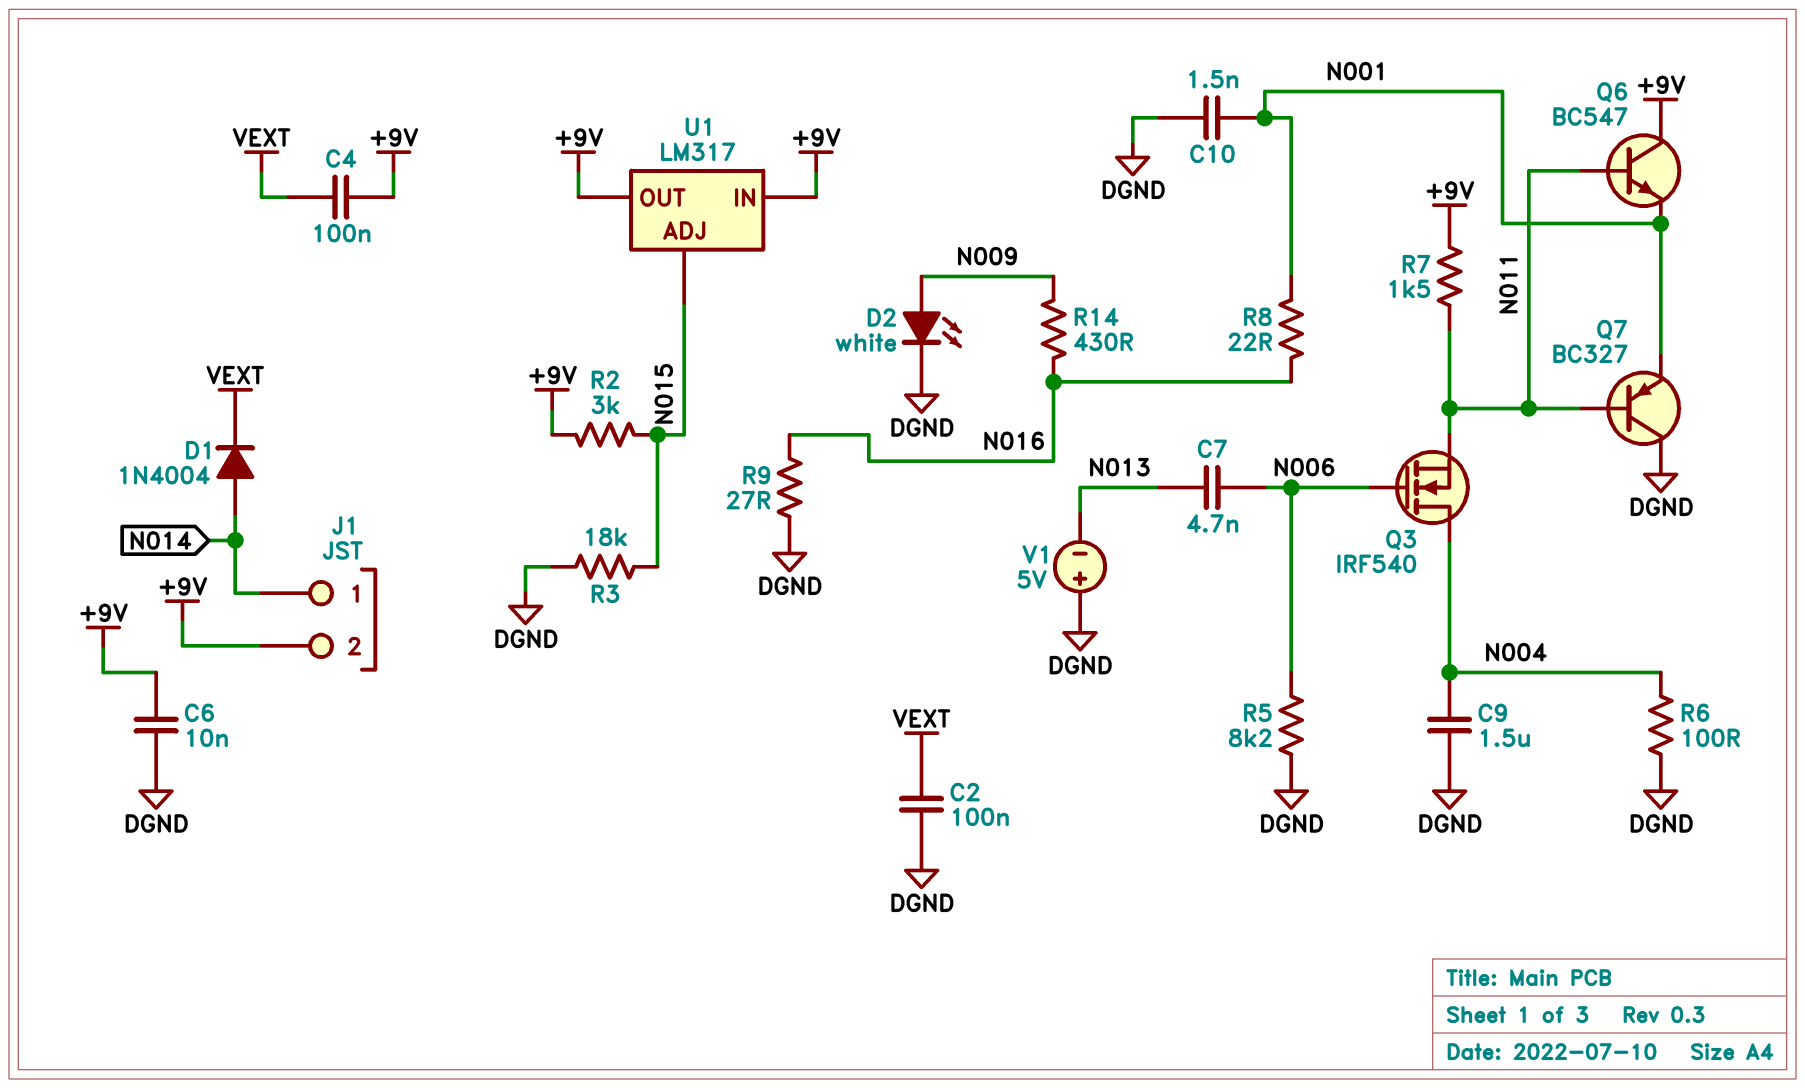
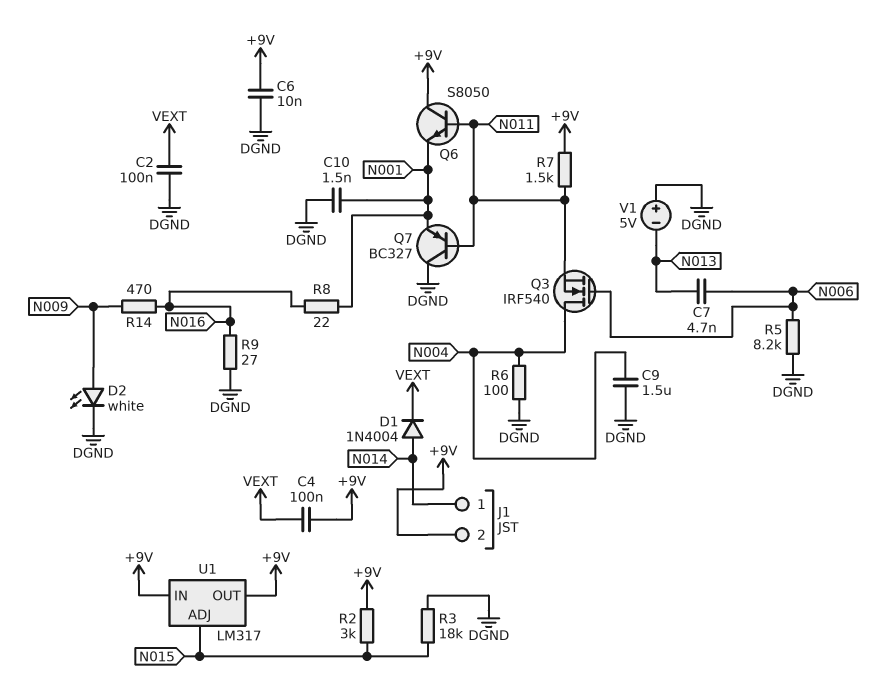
Q6: NPN BC547 (B N011, C +9V, E N001) -> NPN S8050 (B N011, C +9V, E N001)
R14: 430 (N009, N016) -> 470 (N009, N016)

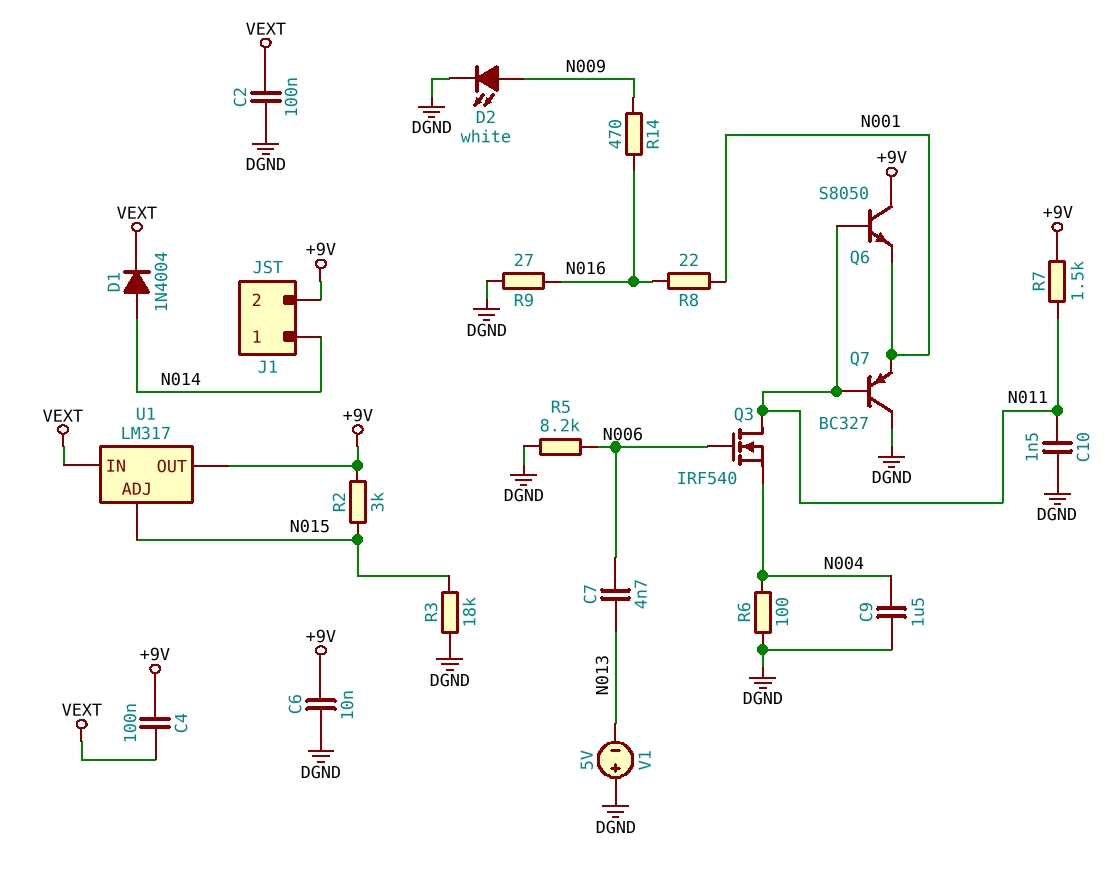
C10: 1.5nF (DGND, N001) -> 1.5nF (DGND, N011)
Q3: NMOS IRF540 (G N006, D N004, S N011) -> NMOS IRF540 (G N006, D N011, S N004)
U1 pin IN: +9V -> VEXT

